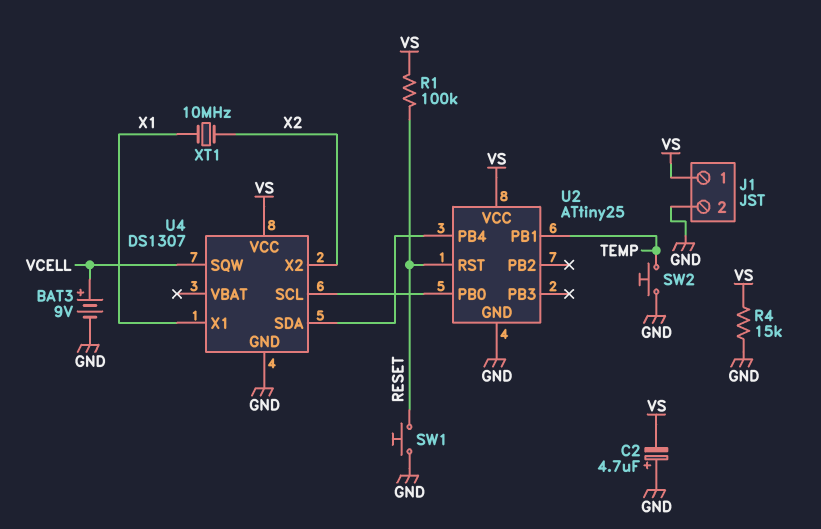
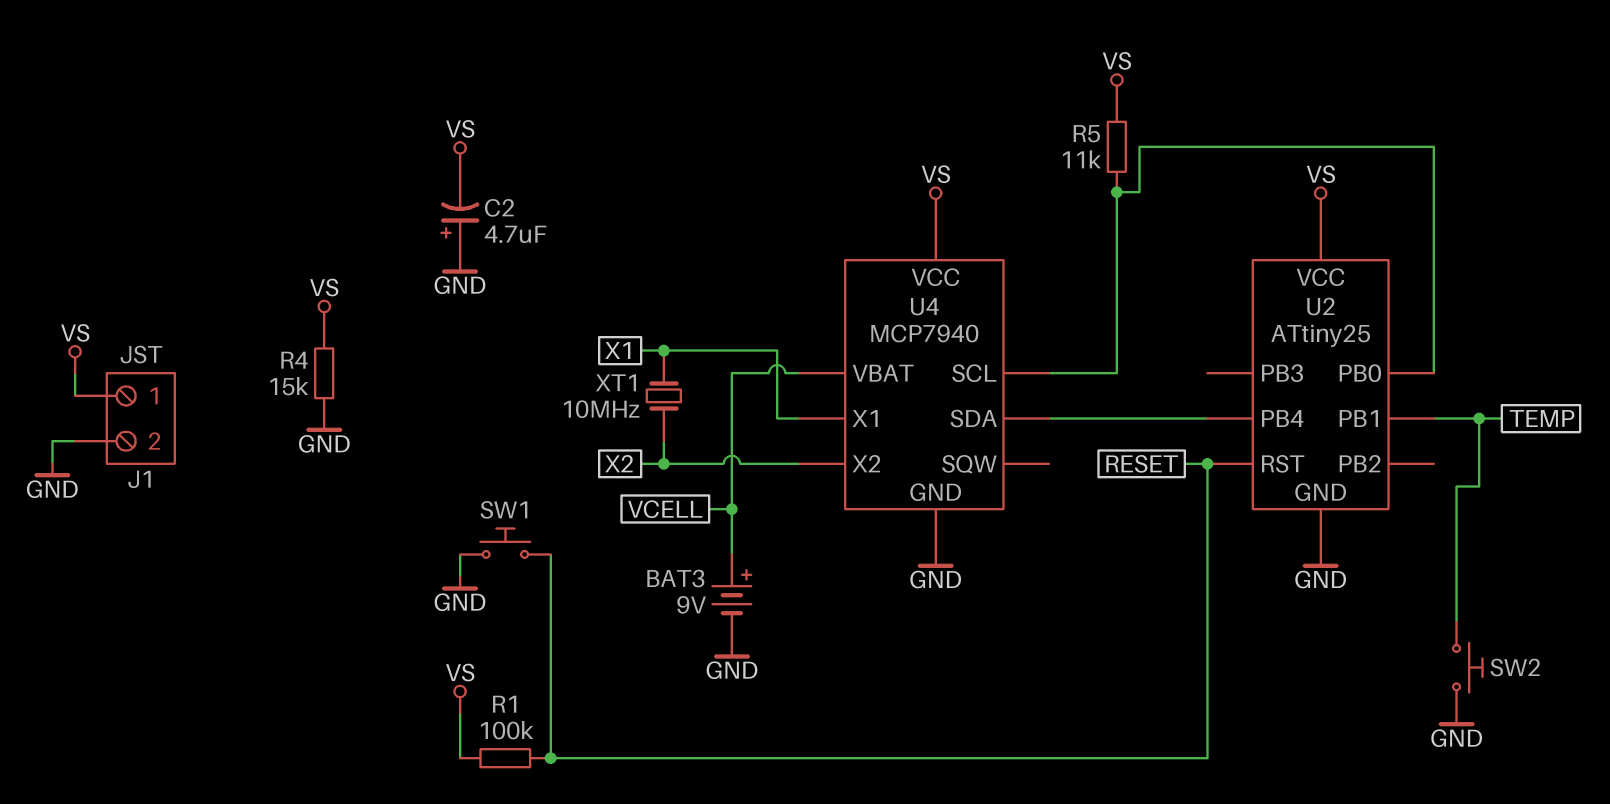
R5: none -> 11k (U2/PB0, VS)
U4: DS1307 -> MCP7940
U4 pin SQW: VCELL -> none
U4 pin VBAT: none -> VCELL

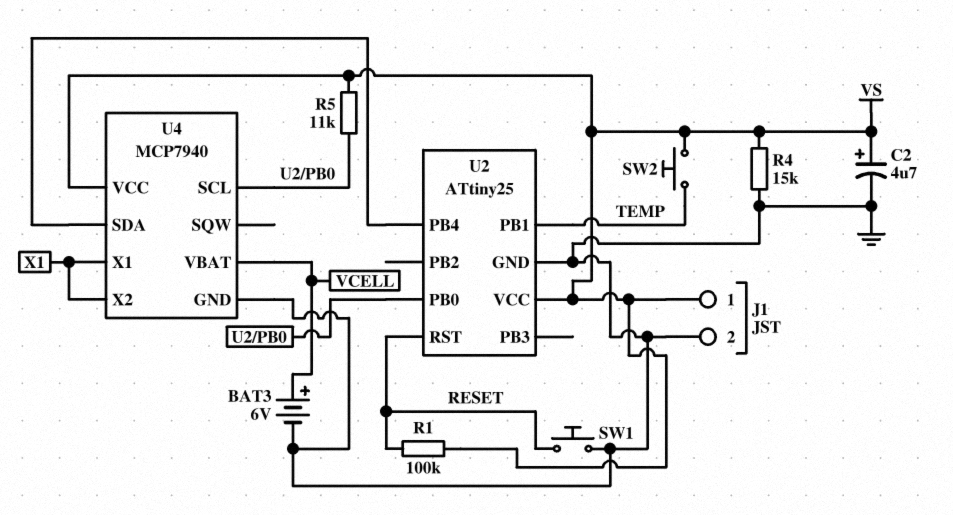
BAT3: 9V (plus VCELL, minus GND) -> 6V (plus VCELL, minus GND)
C2: 4.7uF (plus GND, minus VS) -> 4.7uF (plus VS, minus GND)
SW2: button (GND, TEMP) -> button (TEMP, VS)
U4 pin X2: X2 -> X1
XT1: 10MHz (X1, X2) -> none

